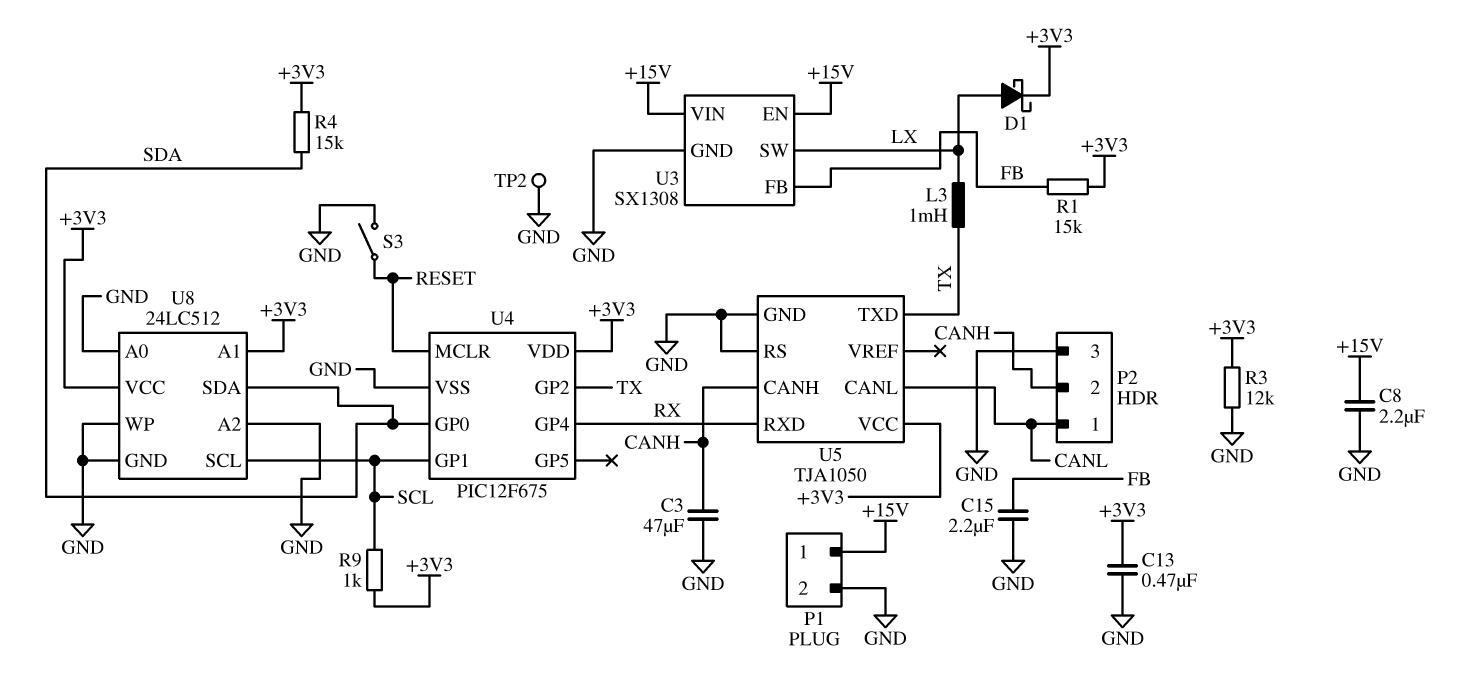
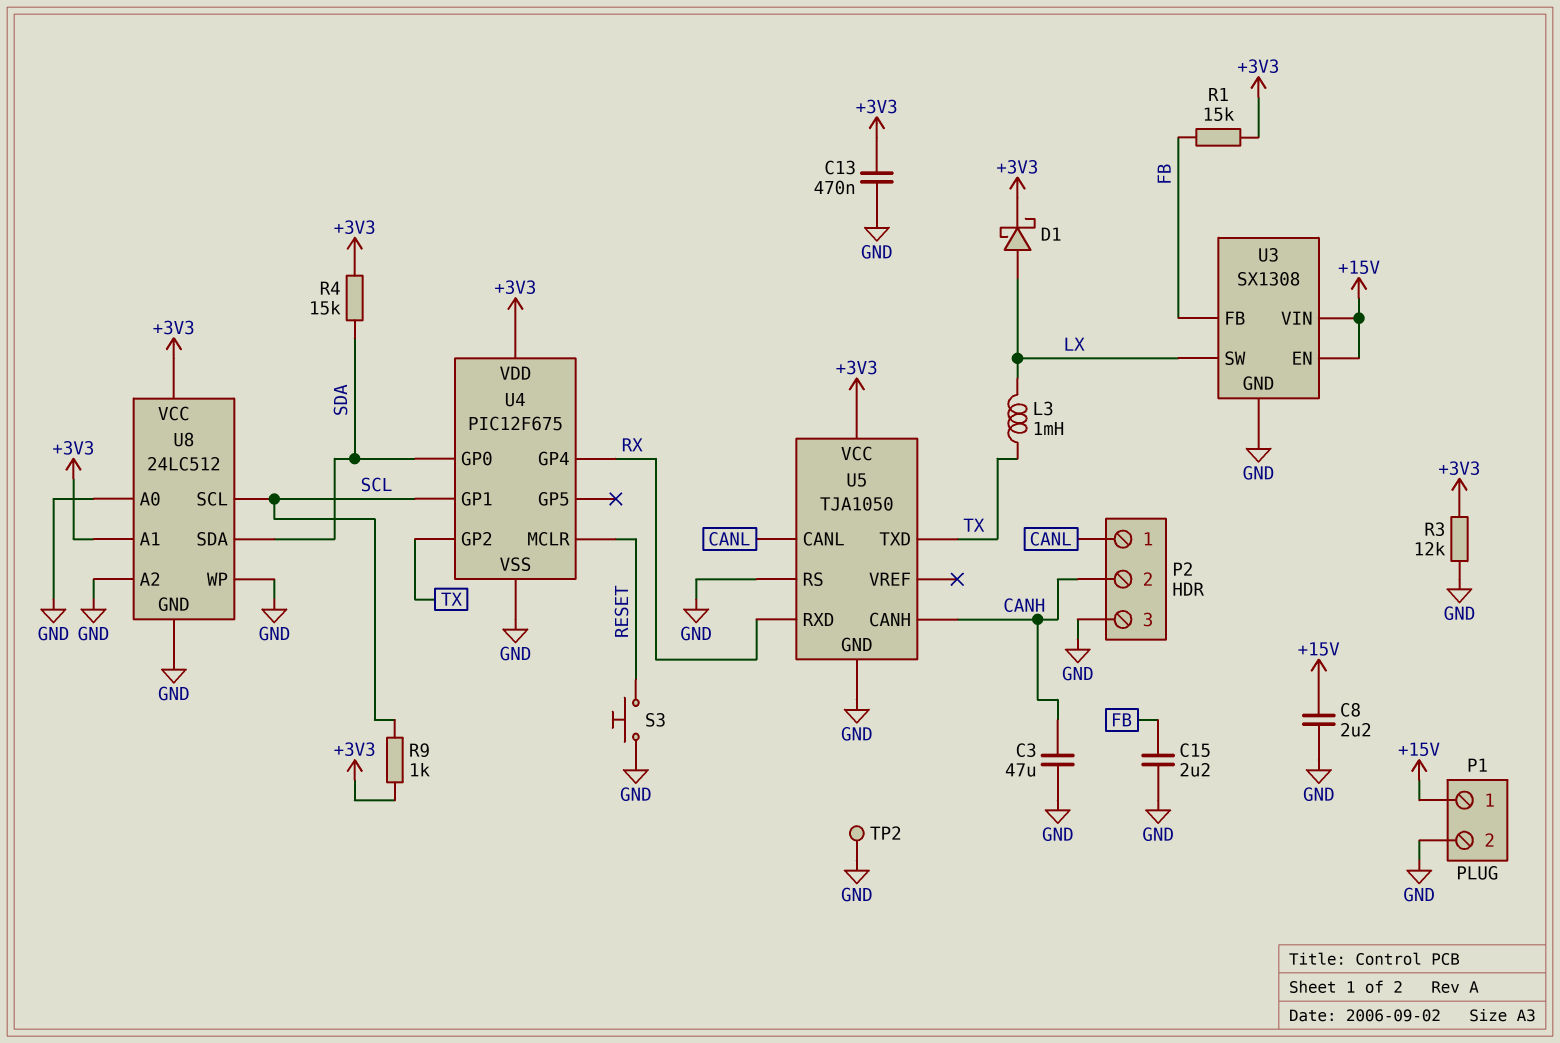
S3: switch (GND, RESET) -> button (GND, RESET)

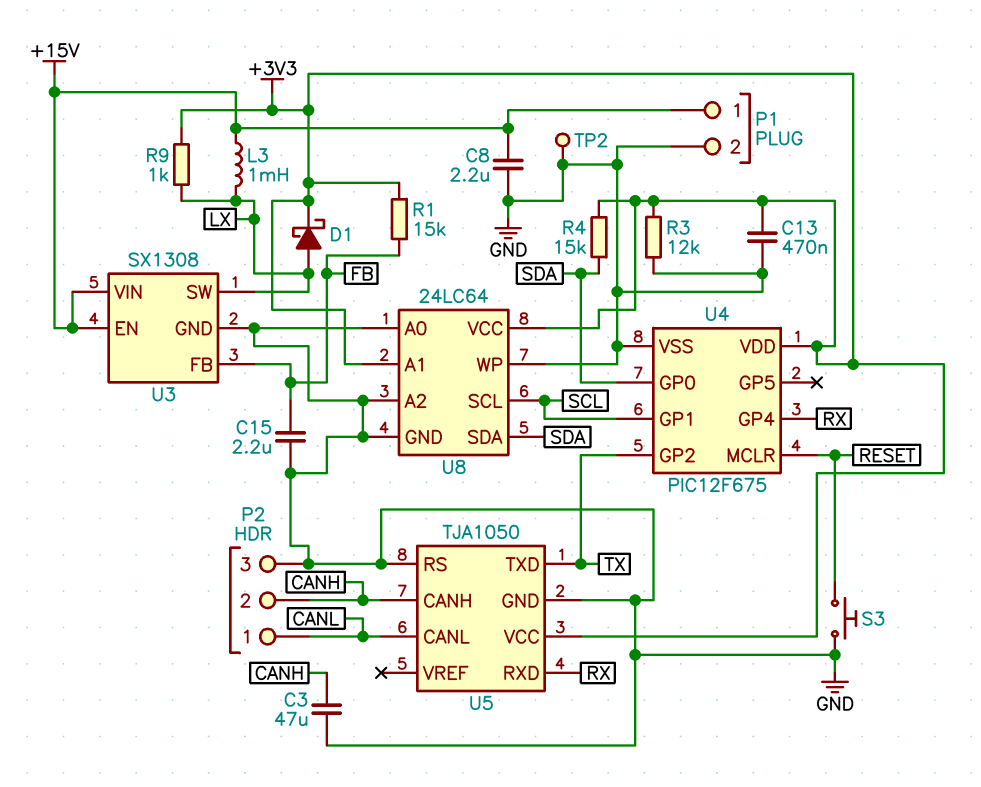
L3: 1mH (LX, TX) -> 1mH (+15V, LX)
R9: 1k (+3V3, SCL) -> 1k (+3V3, LX)
U8: 24LC512 -> 24LC64

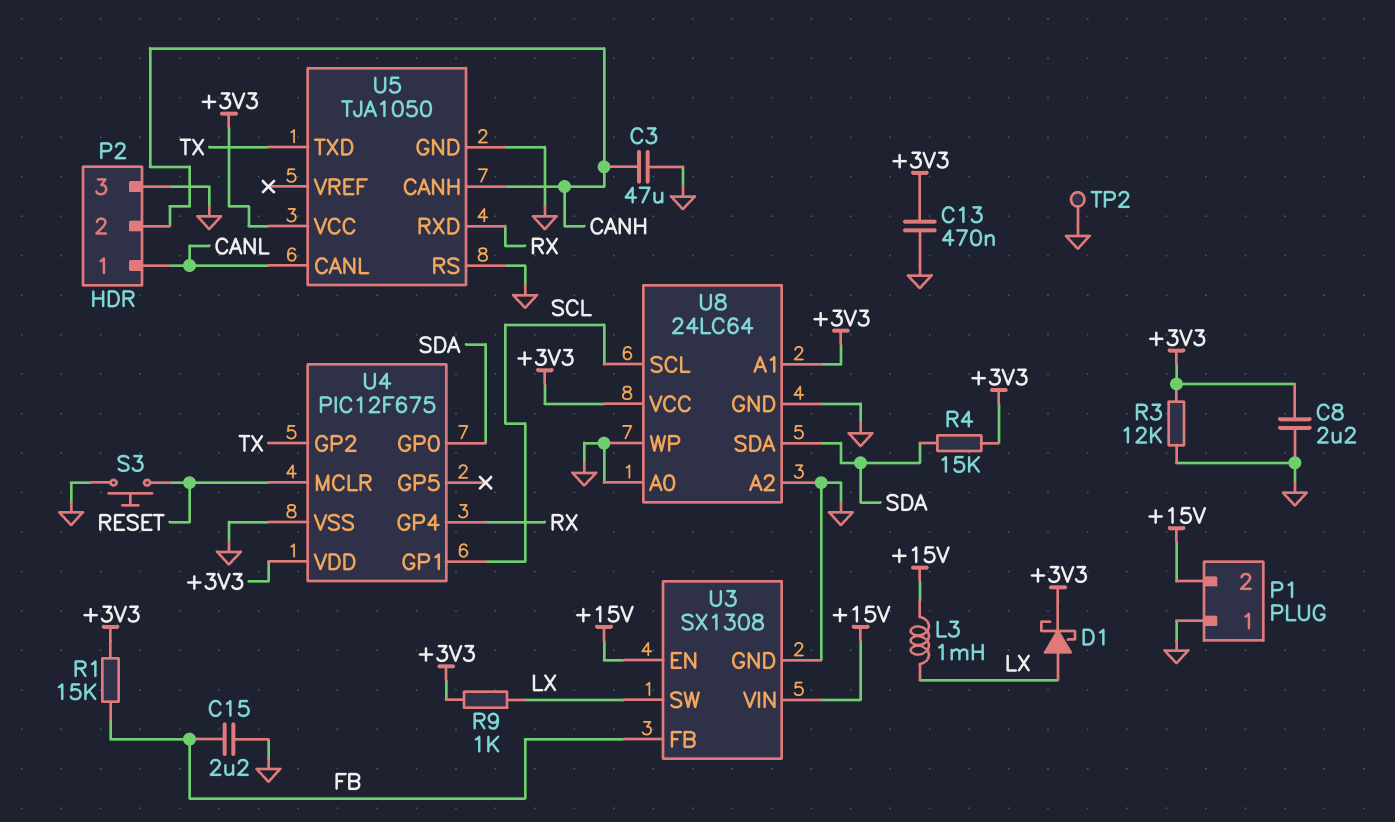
C8: 2.2uF (+15V, GND) -> 2.2uF (+3V3, GND)
P1 pin 1: +15V -> GND
P1 pin 2: GND -> +15V

